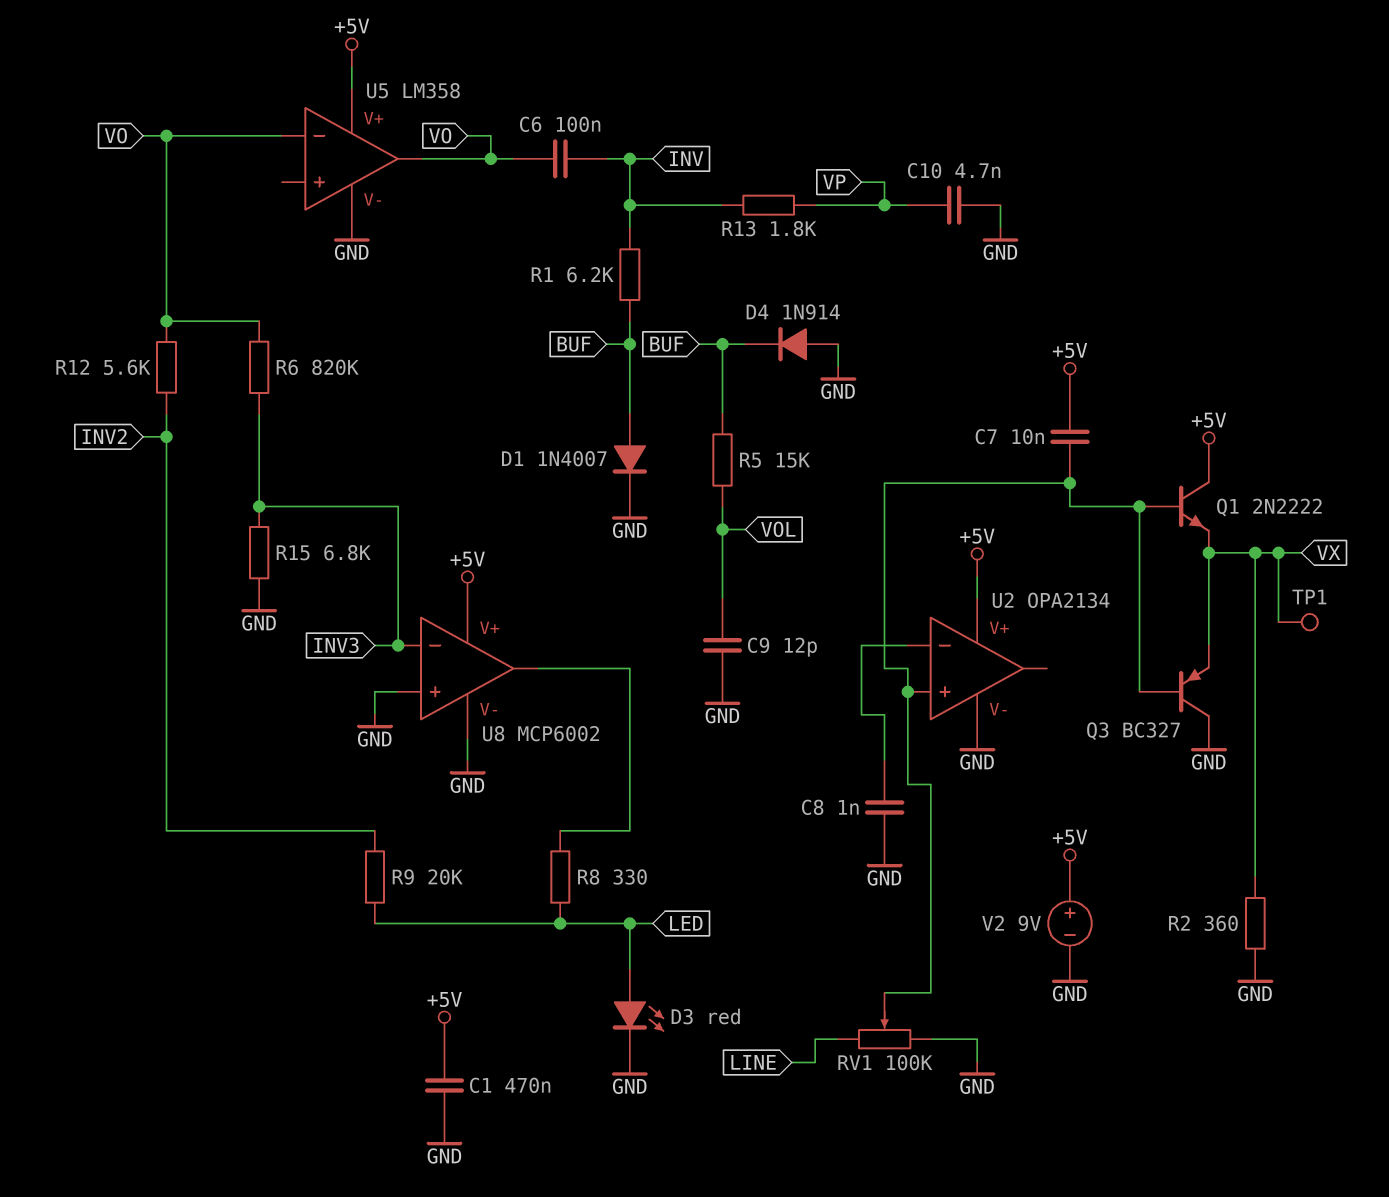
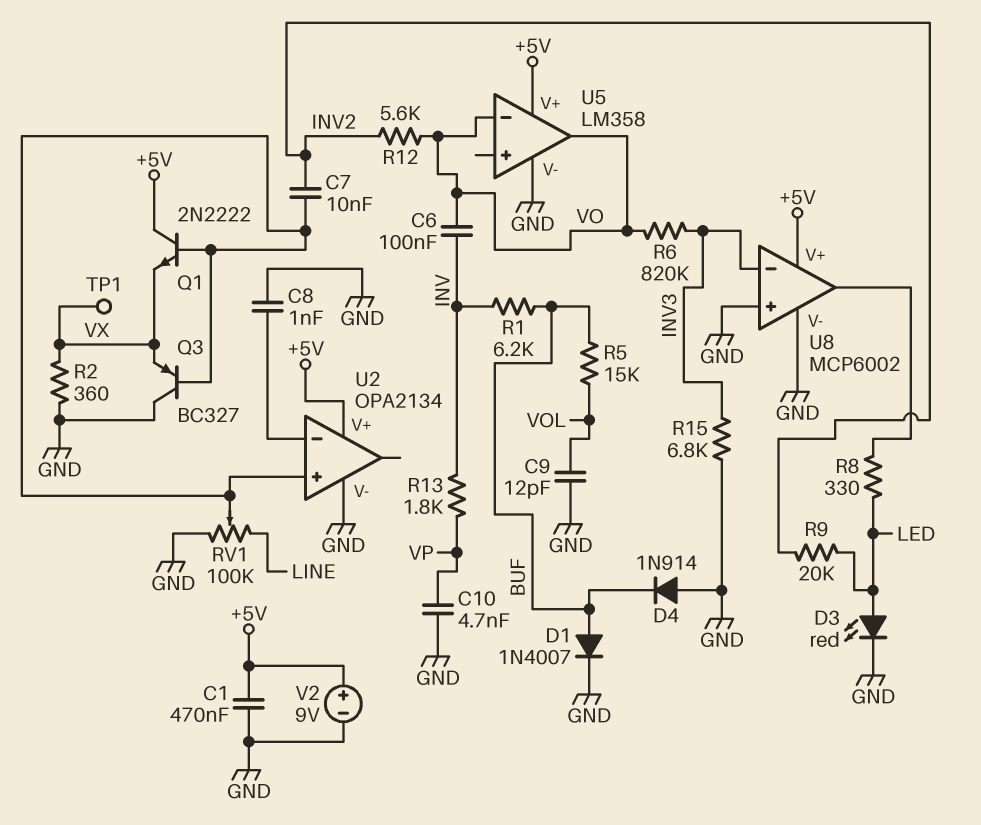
C7: 10nF (+5V, U2/in+) -> 10nF (INV2, U2/in+)

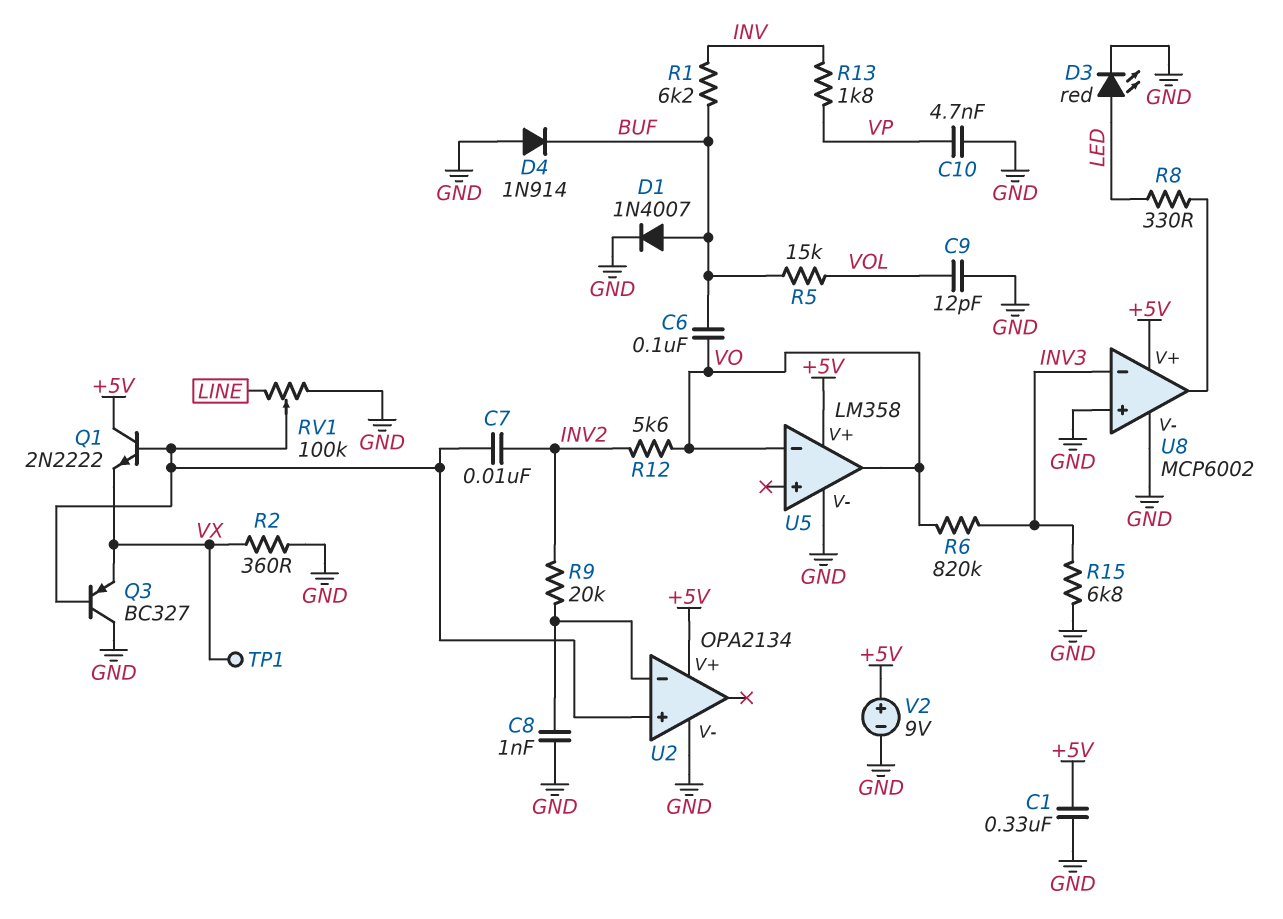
C1: 470nF (+5V, GND) -> 330nF (+5V, GND)
C6: 100nF (INV, VO) -> 100nF (BUF, VO)
R9: 20k (INV2, LED) -> 20k (INV2, U2/in-)

